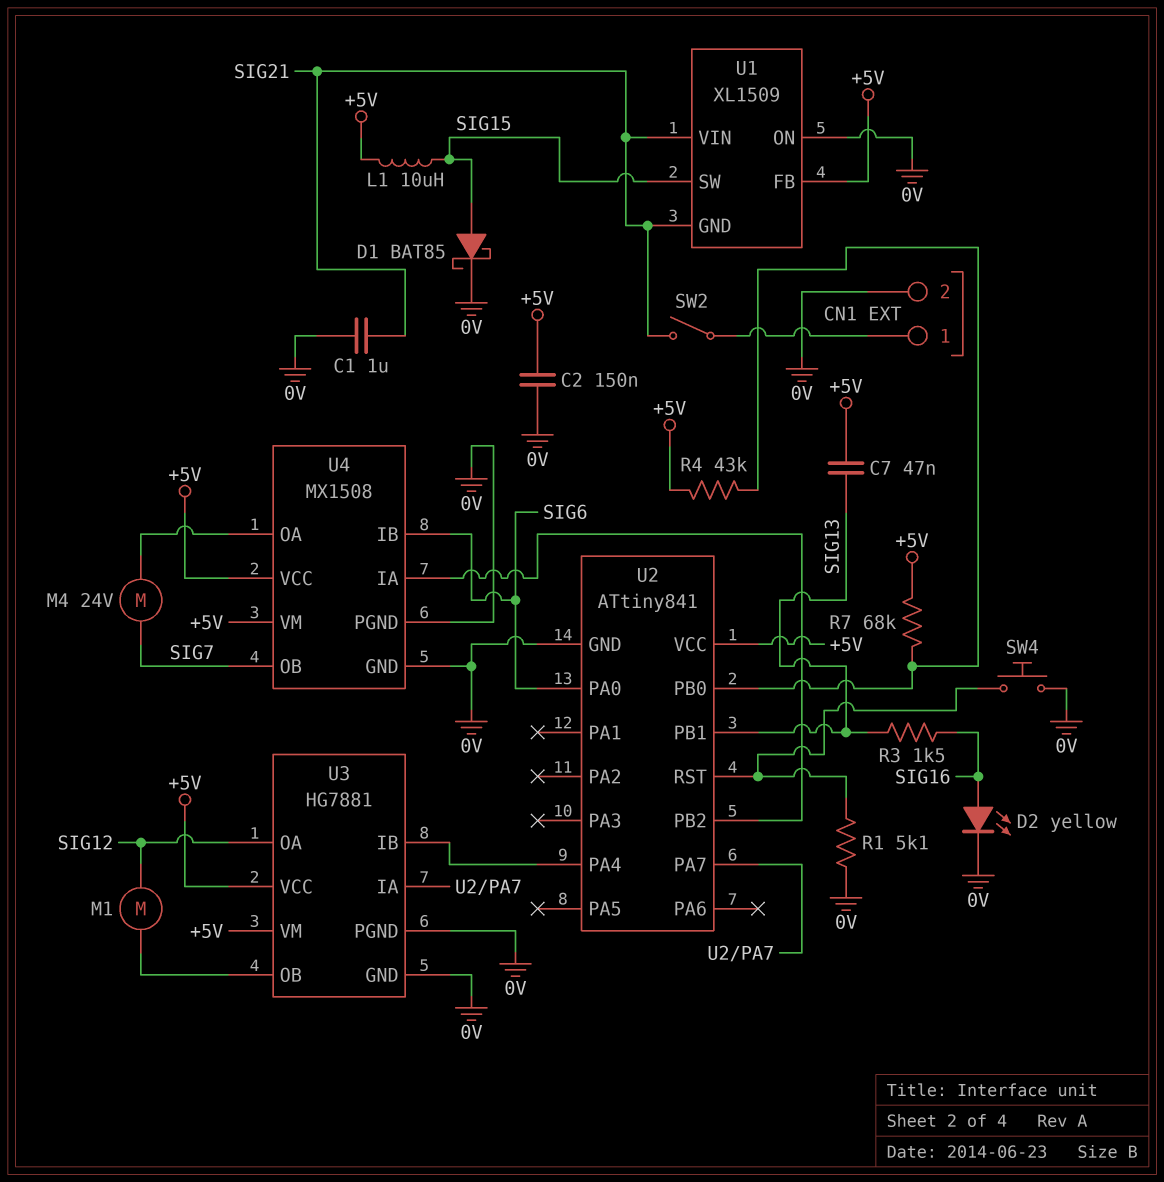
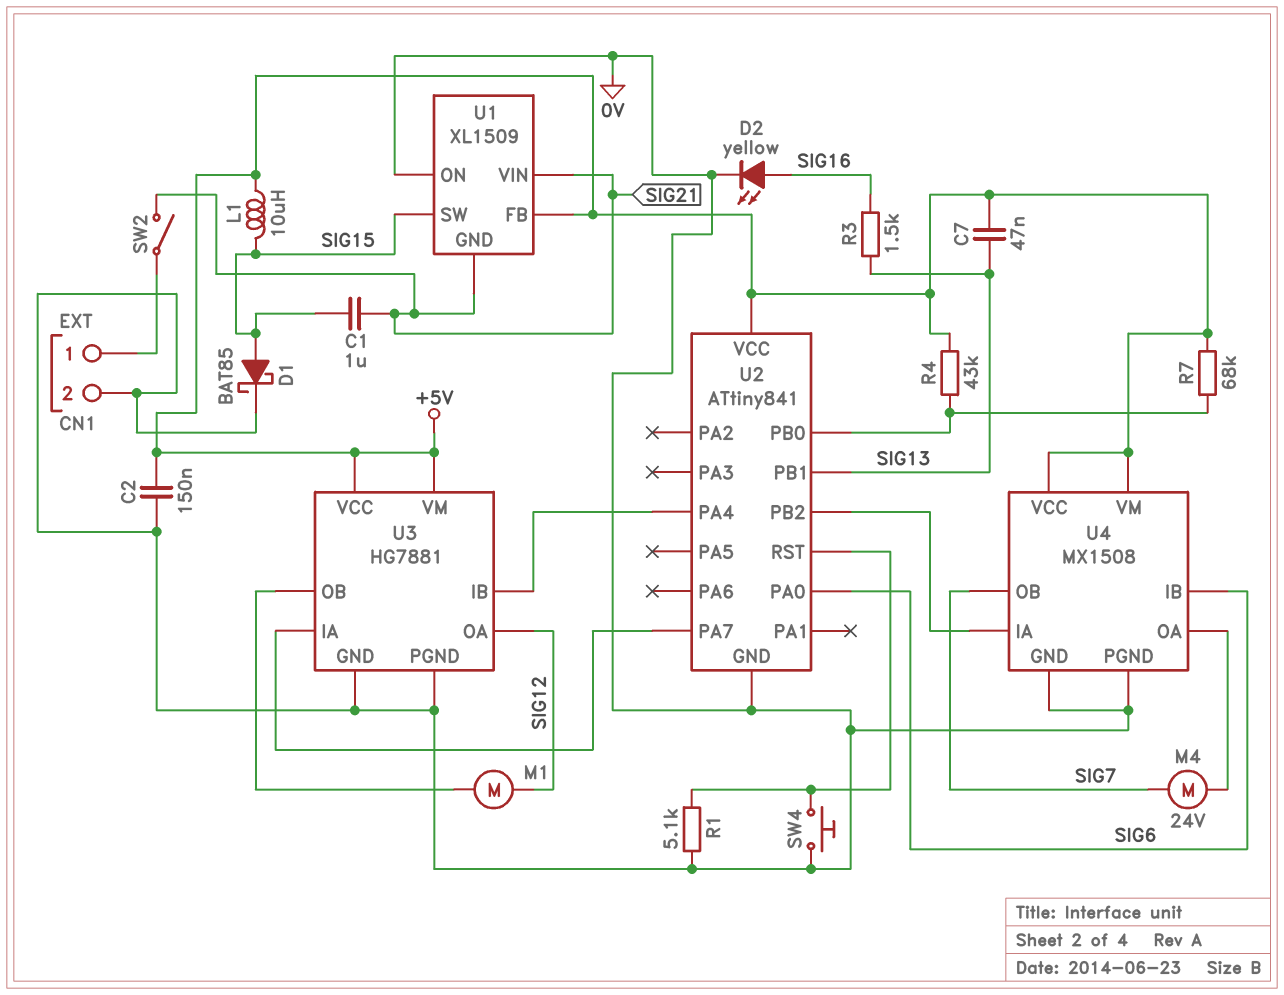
C1: 1uF (0V, SIG21) -> 1uF (SIG15, SIG21)

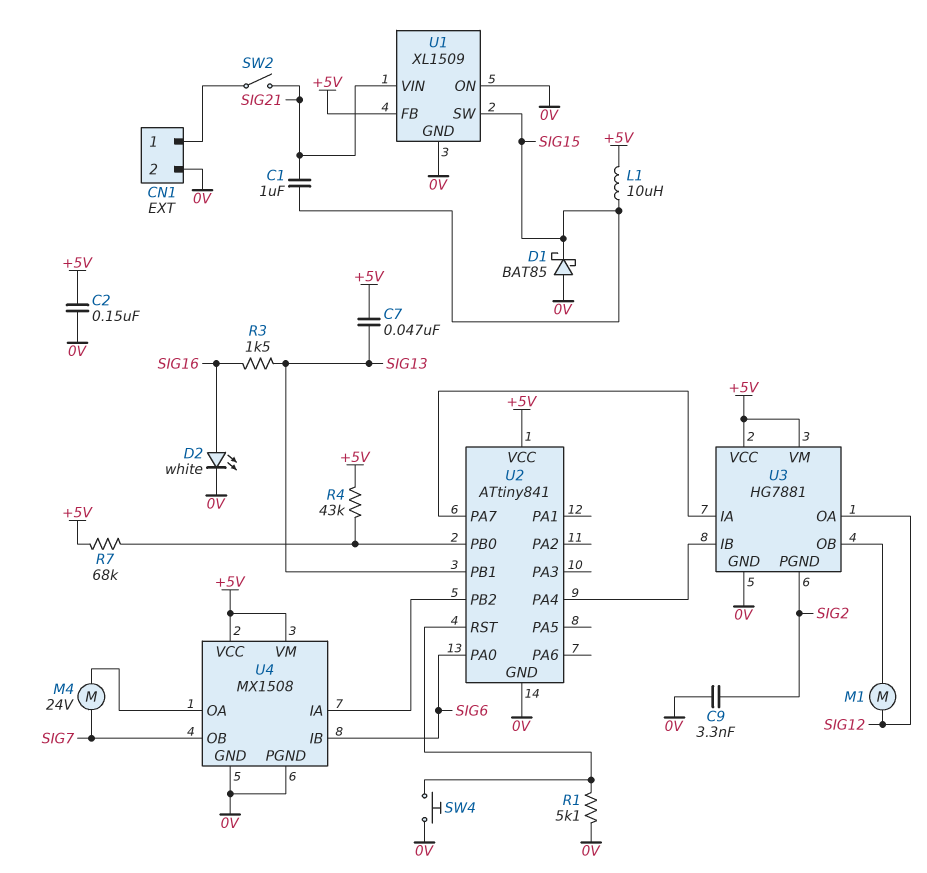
C9: none -> 3.3nF (0V, SIG2)
D1: schottky BAT85 (A SIG15, K 0V) -> schottky BAT85 (A 0V, K SIG15)
D2: LED yellow (A SIG16, K 0V) -> LED white (A SIG16, K 0V)
U1 pin GND: SIG21 -> 0V
U3 pin PGND: 0V -> SIG2

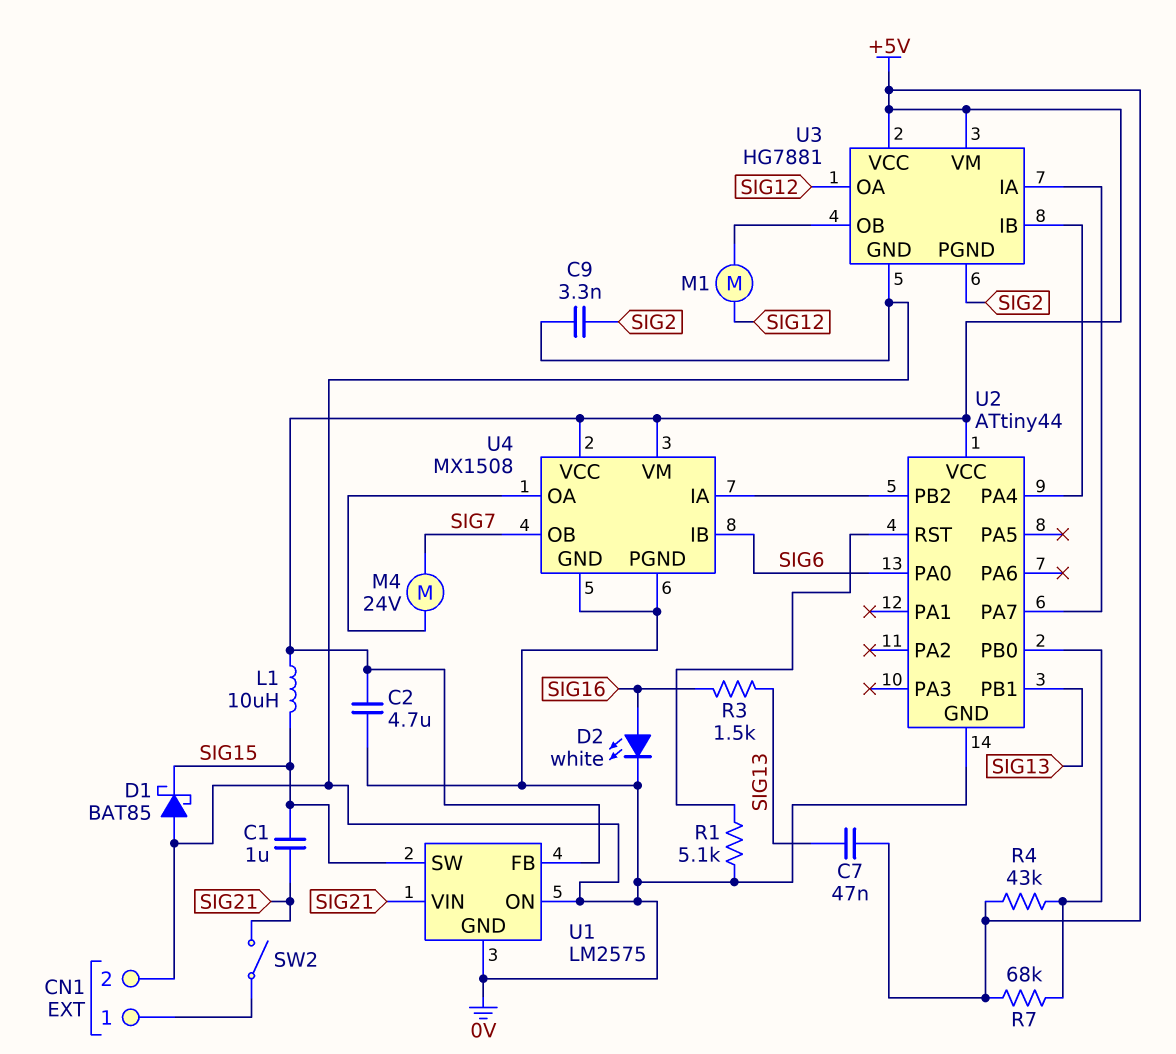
C2: 150nF (+5V, 0V) -> 4.7uF (+5V, 0V)
SW4: button (0V, U2/RST) -> none
U1: XL1509 -> LM2575
U2: ATtiny841 -> ATtiny44

